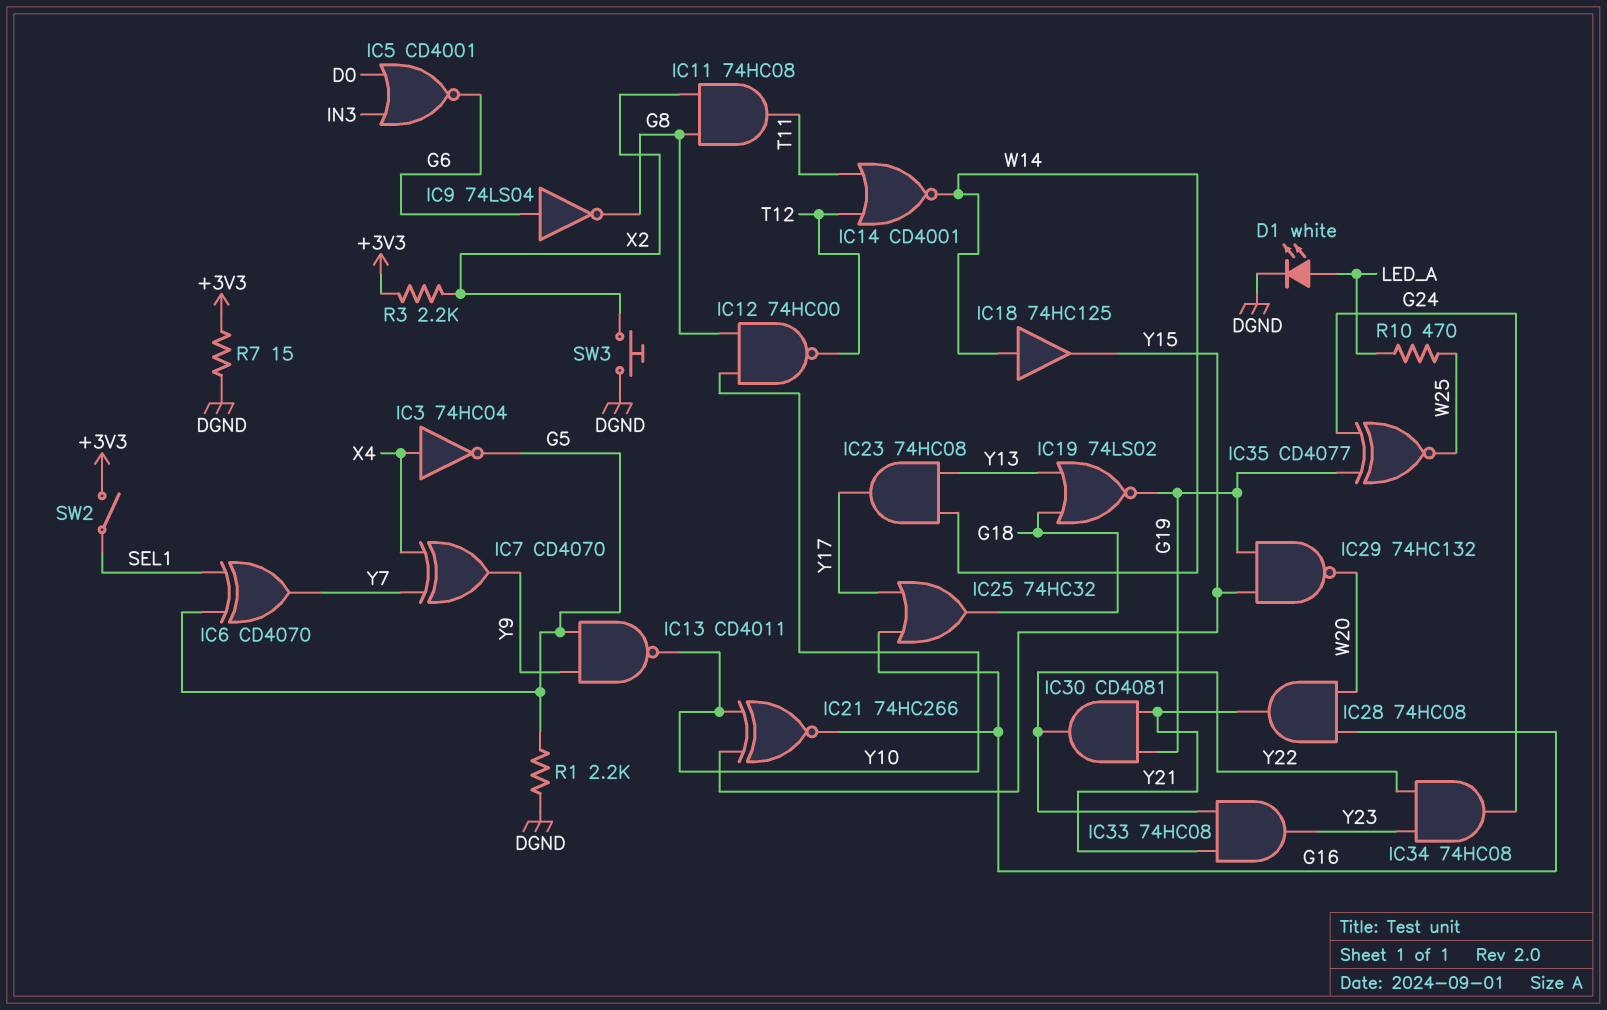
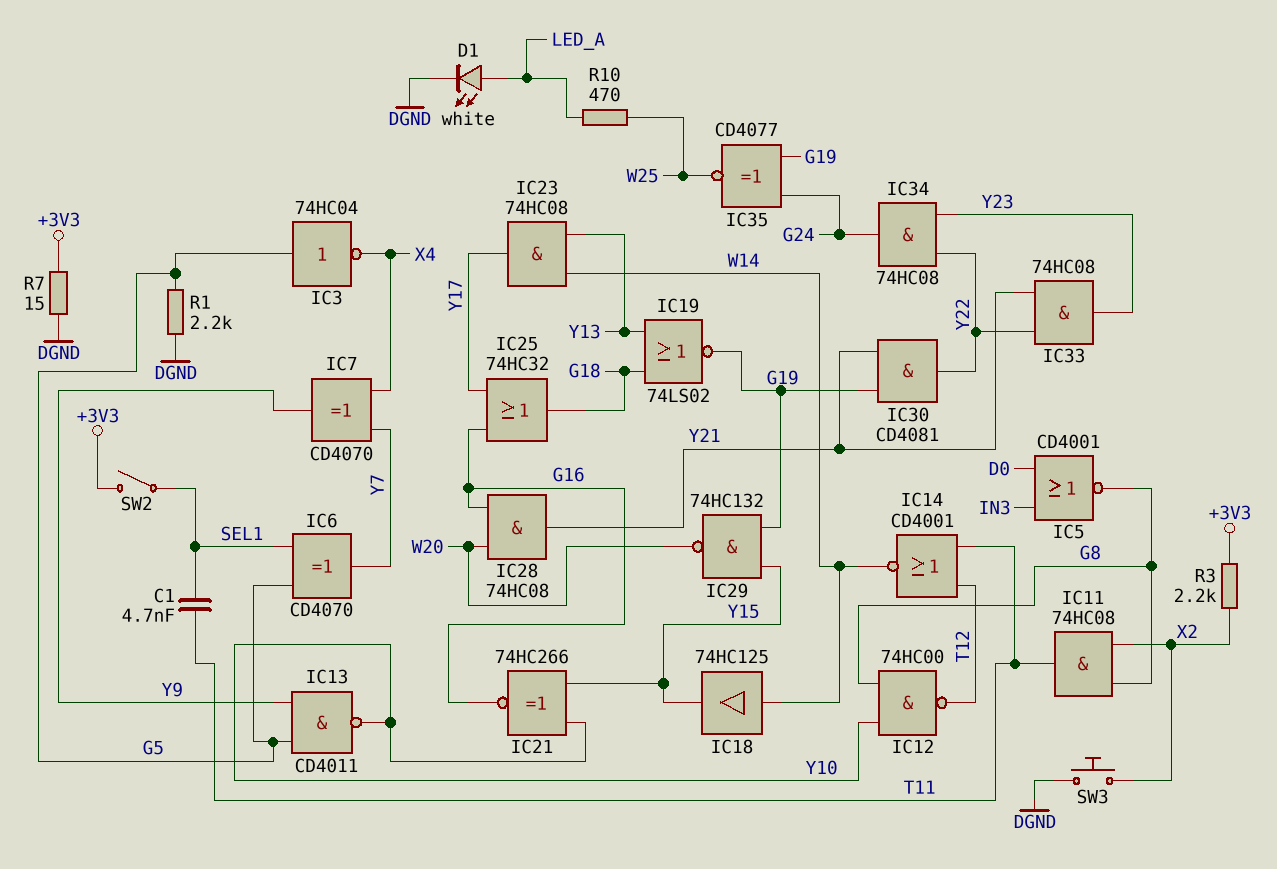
C1: none -> 4.7nF (SEL1, T11)
IC3: NOT 74HC04 (in X4, out G5) -> NOT 74HC04 (in G5, out X4)
IC5: NOR CD4001 (in D0, in IN3, out G6) -> NOR CD4001 (in D0, in IN3, out G8)
IC9: NOT 74LS04 (in G6, out G8) -> none

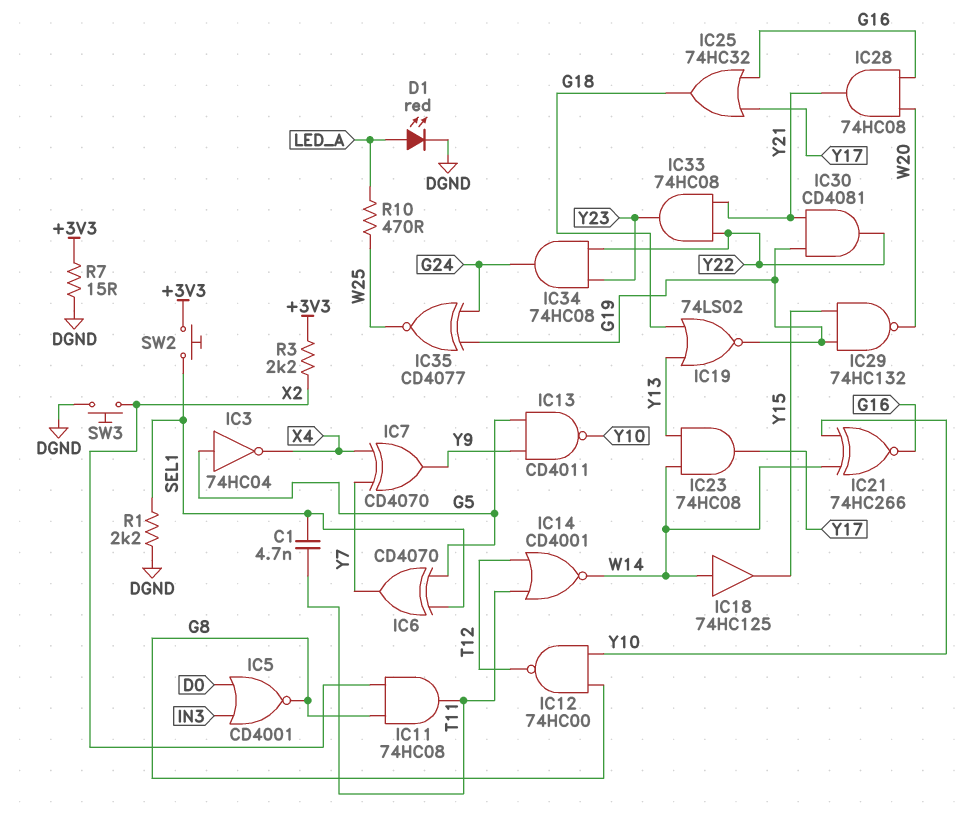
D1: LED white (A LED_A, K DGND) -> LED red (A LED_A, K DGND)
IC21: XNOR 74HC266 (in Y10, in Y15, out G16) -> XNOR 74HC266 (in W14, in Y10, out G16)
R1: 2.2k (DGND, G5) -> 2.2k (DGND, SEL1)
SW2: switch (+3V3, SEL1) -> button (+3V3, SEL1)

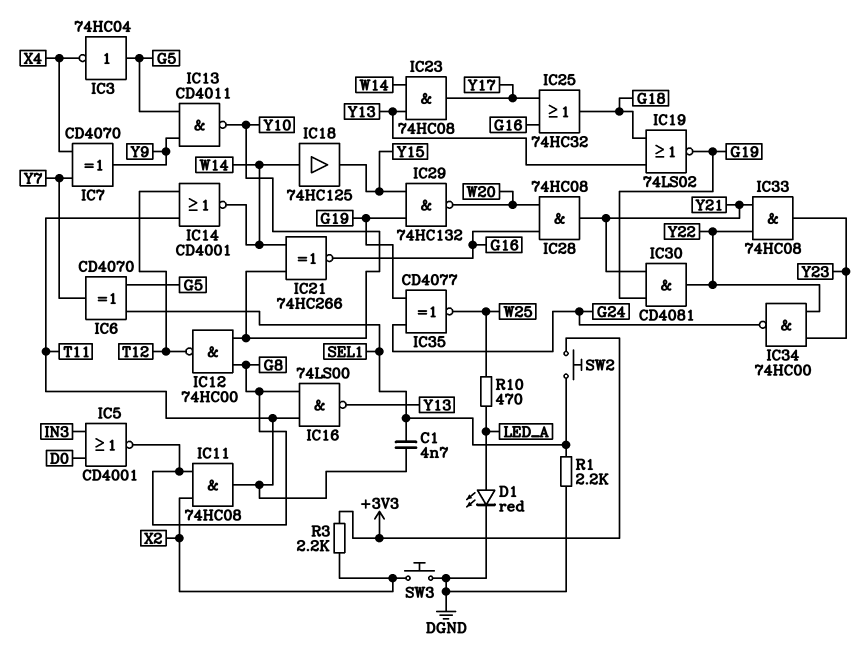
IC16: none -> NAND 74LS00 (in G8, in T11, out Y13)
IC34: AND 74HC08 (in Y22, in Y23, out G24) -> NAND 74HC00 (in Y22, in Y23, out G24)
R7: 15 (+3V3, DGND) -> none

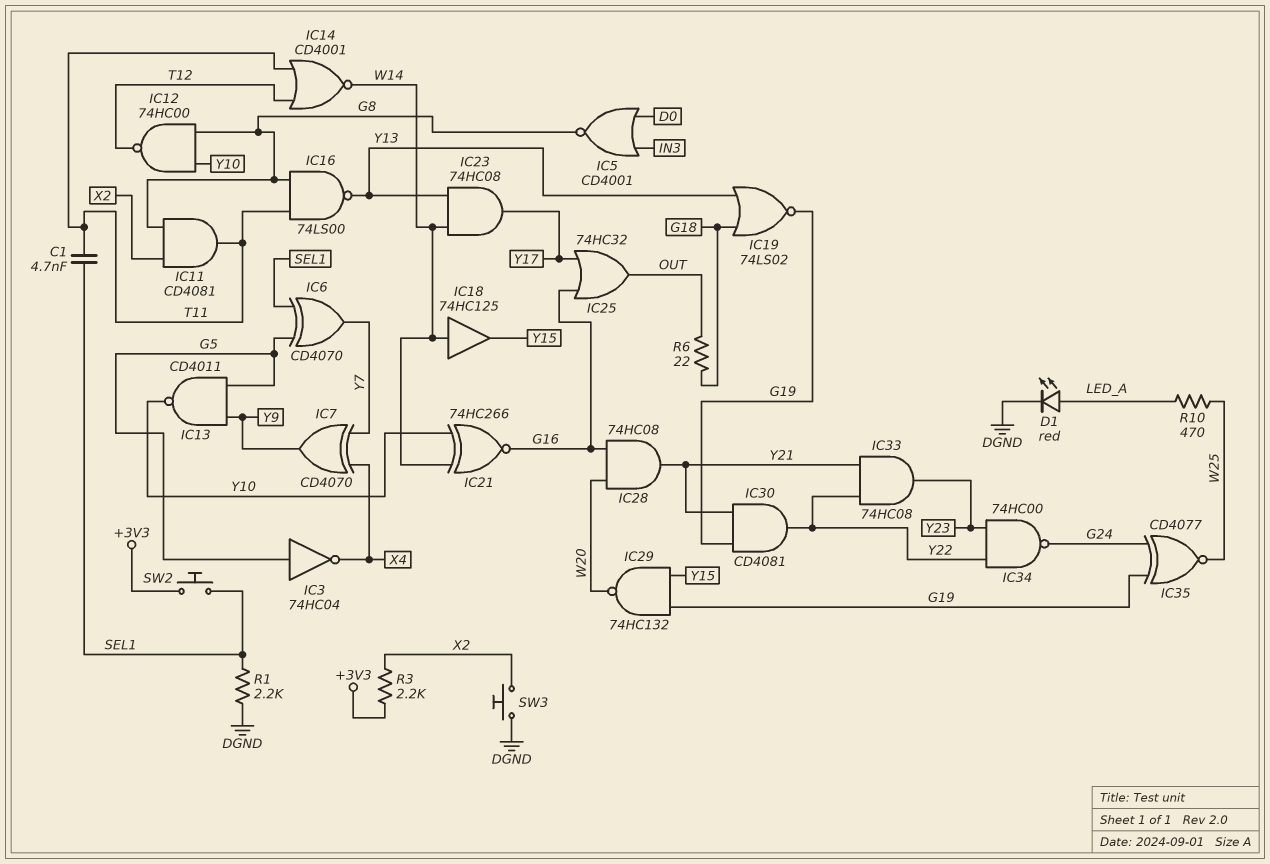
IC11: AND 74HC08 (in G8, in X2, out T11) -> AND CD4081 (in G8, in X2, out T11)
IC25: OR 74HC32 (in G16, in Y17, out G18) -> OR 74HC32 (in G16, in Y17, out OUT)
R6: none -> 22 (G18, OUT)

